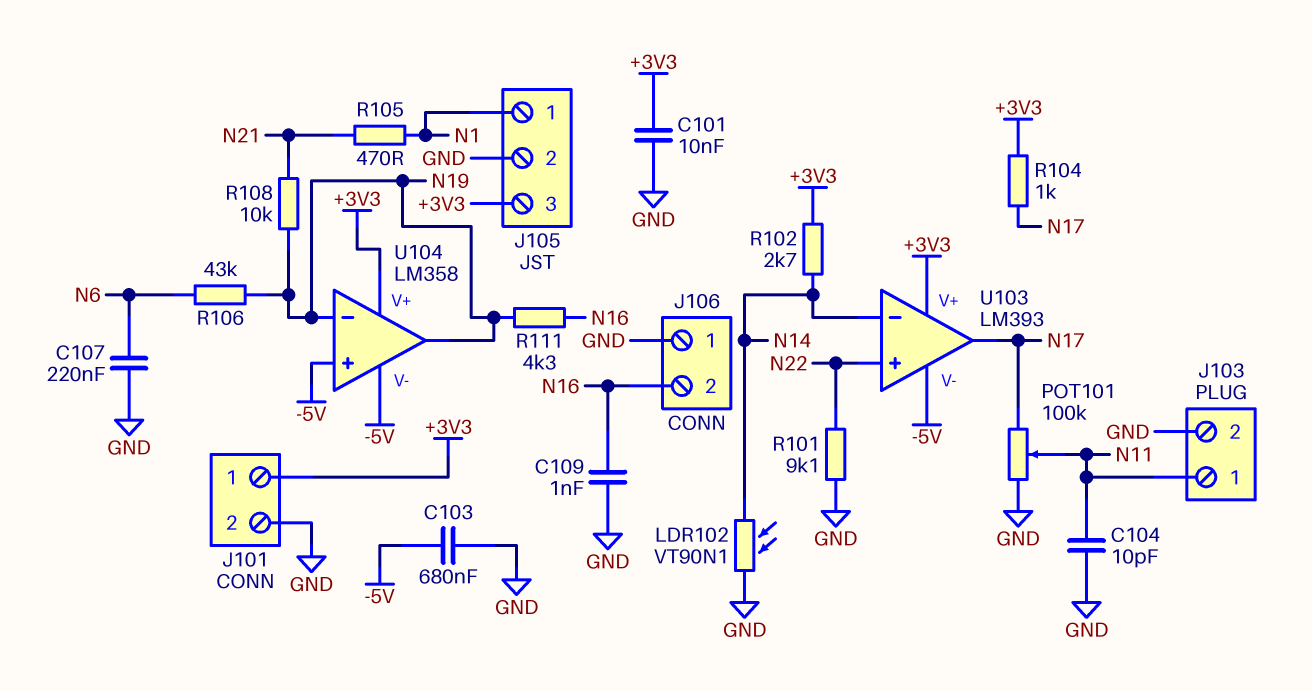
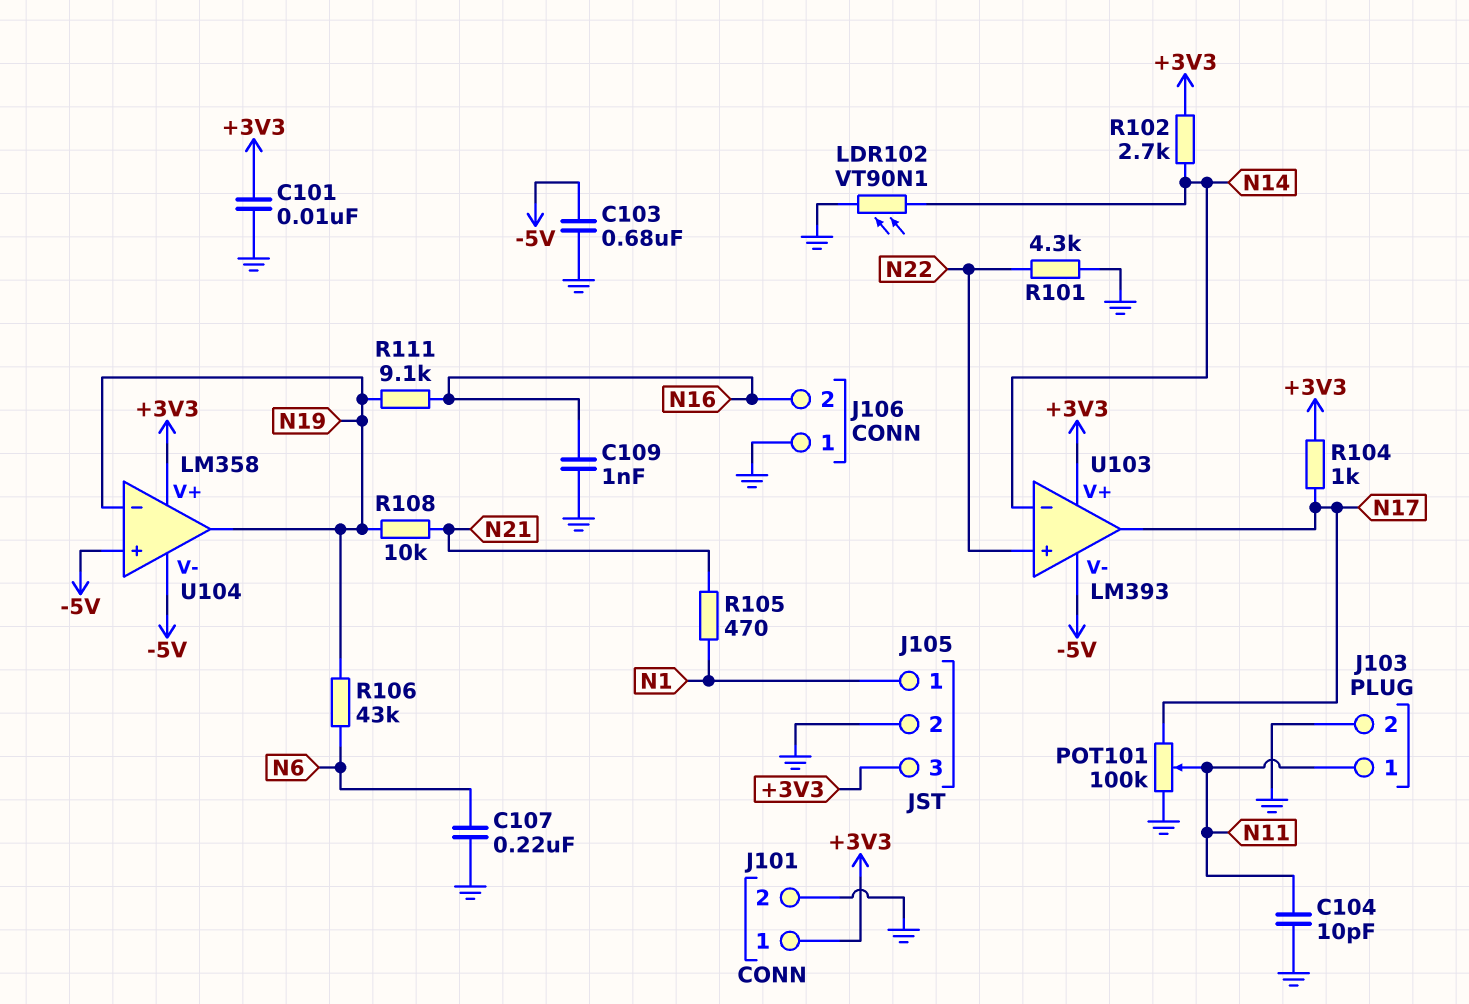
R101: 9.1k (GND, N22) -> 4.3k (GND, N22)
R111: 4.3k (N16, N19) -> 9.1k (N16, N19)

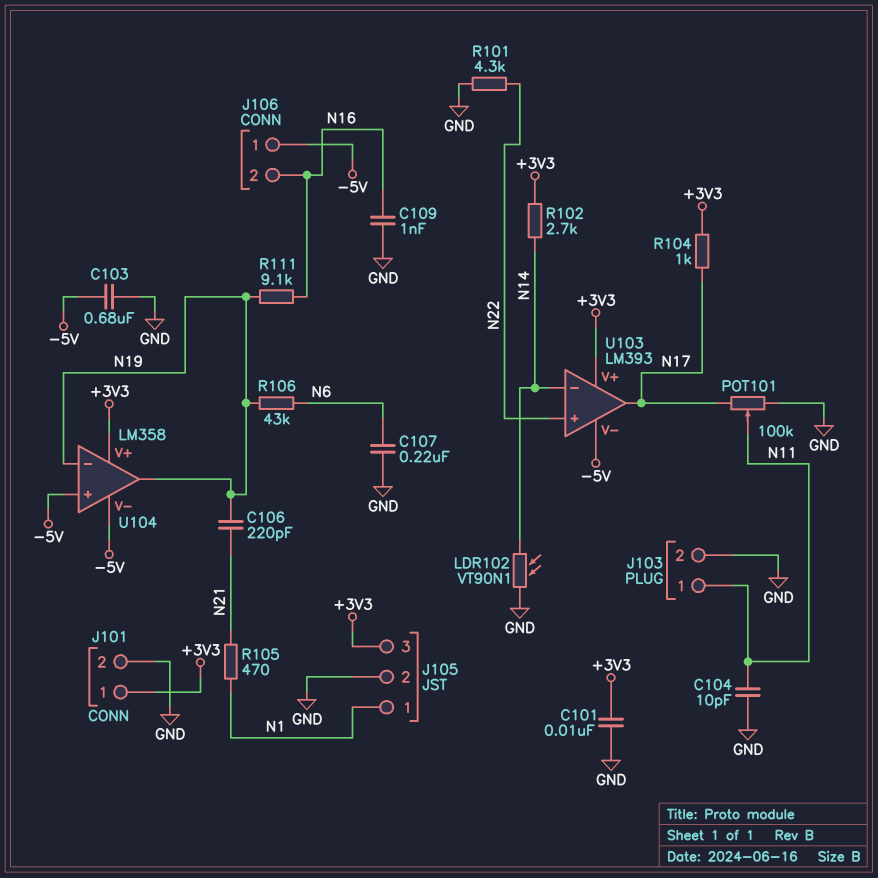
C106: none -> 220pF (N19, N21)
J106 pin 1: GND -> -5V
R108: 10k (N19, N21) -> none

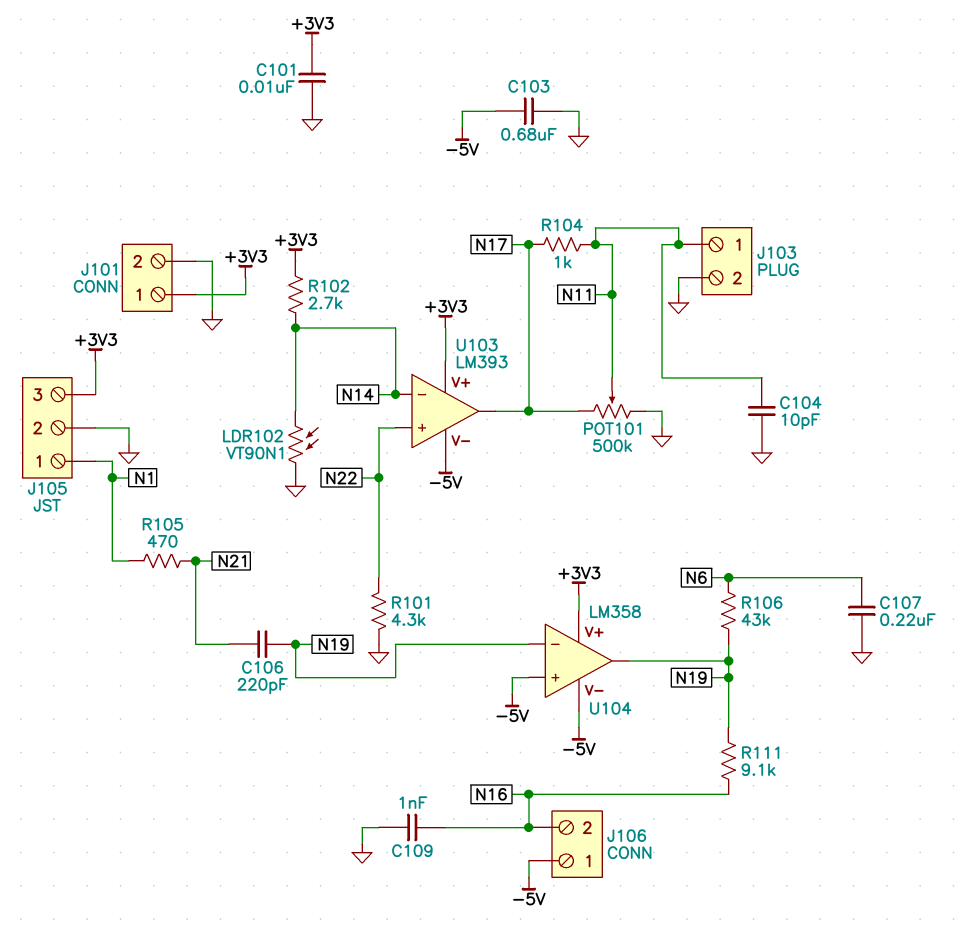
POT101: 100k (GND, N17, wiper N11) -> 500k (GND, N17, wiper N11)
R104: 1k (+3V3, N17) -> 1k (N11, N17)

